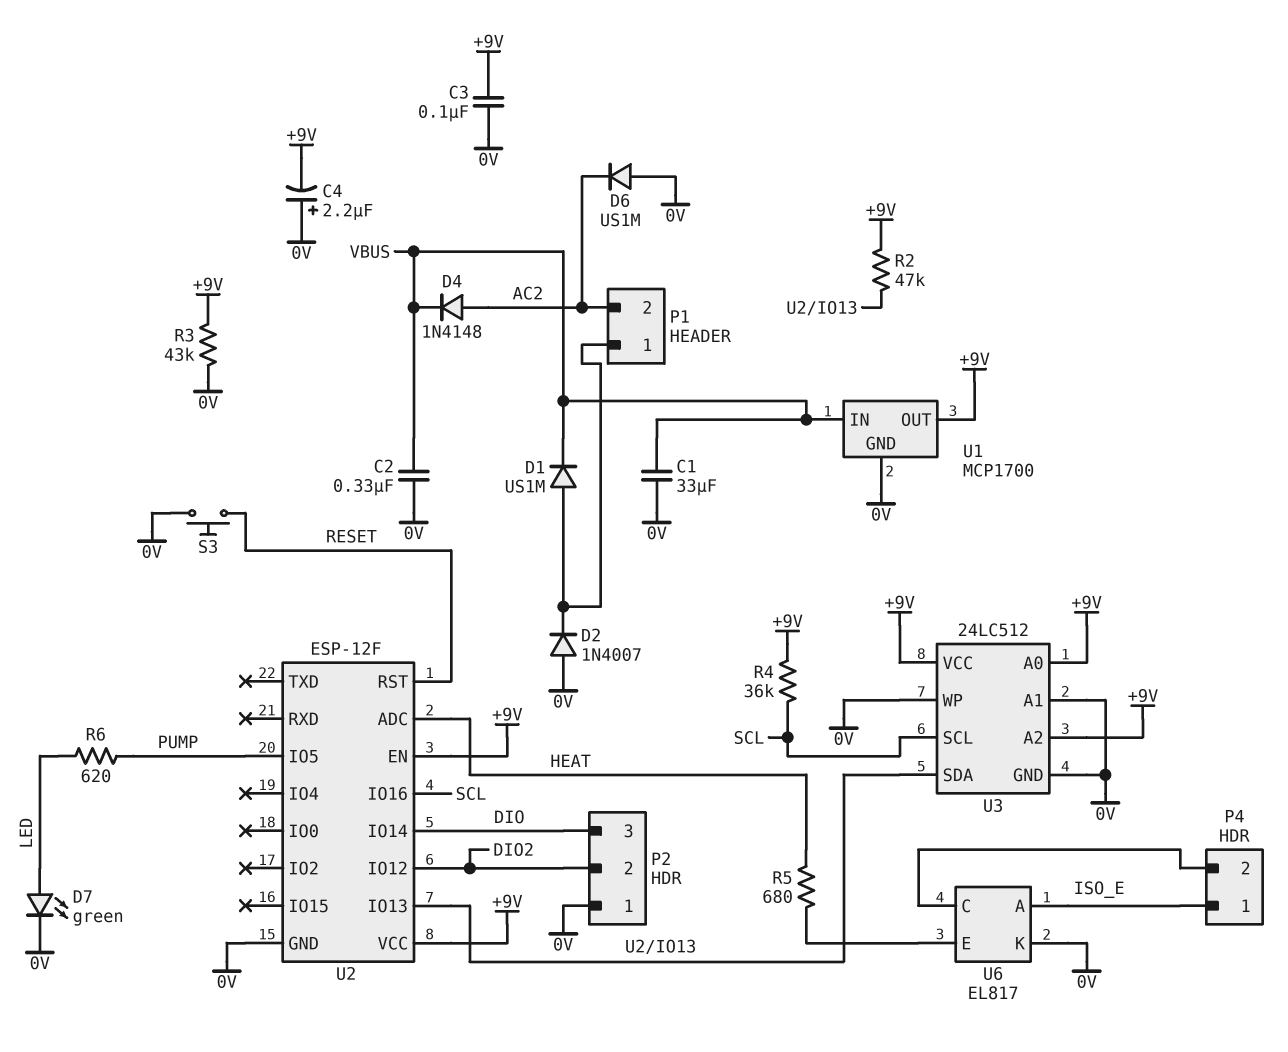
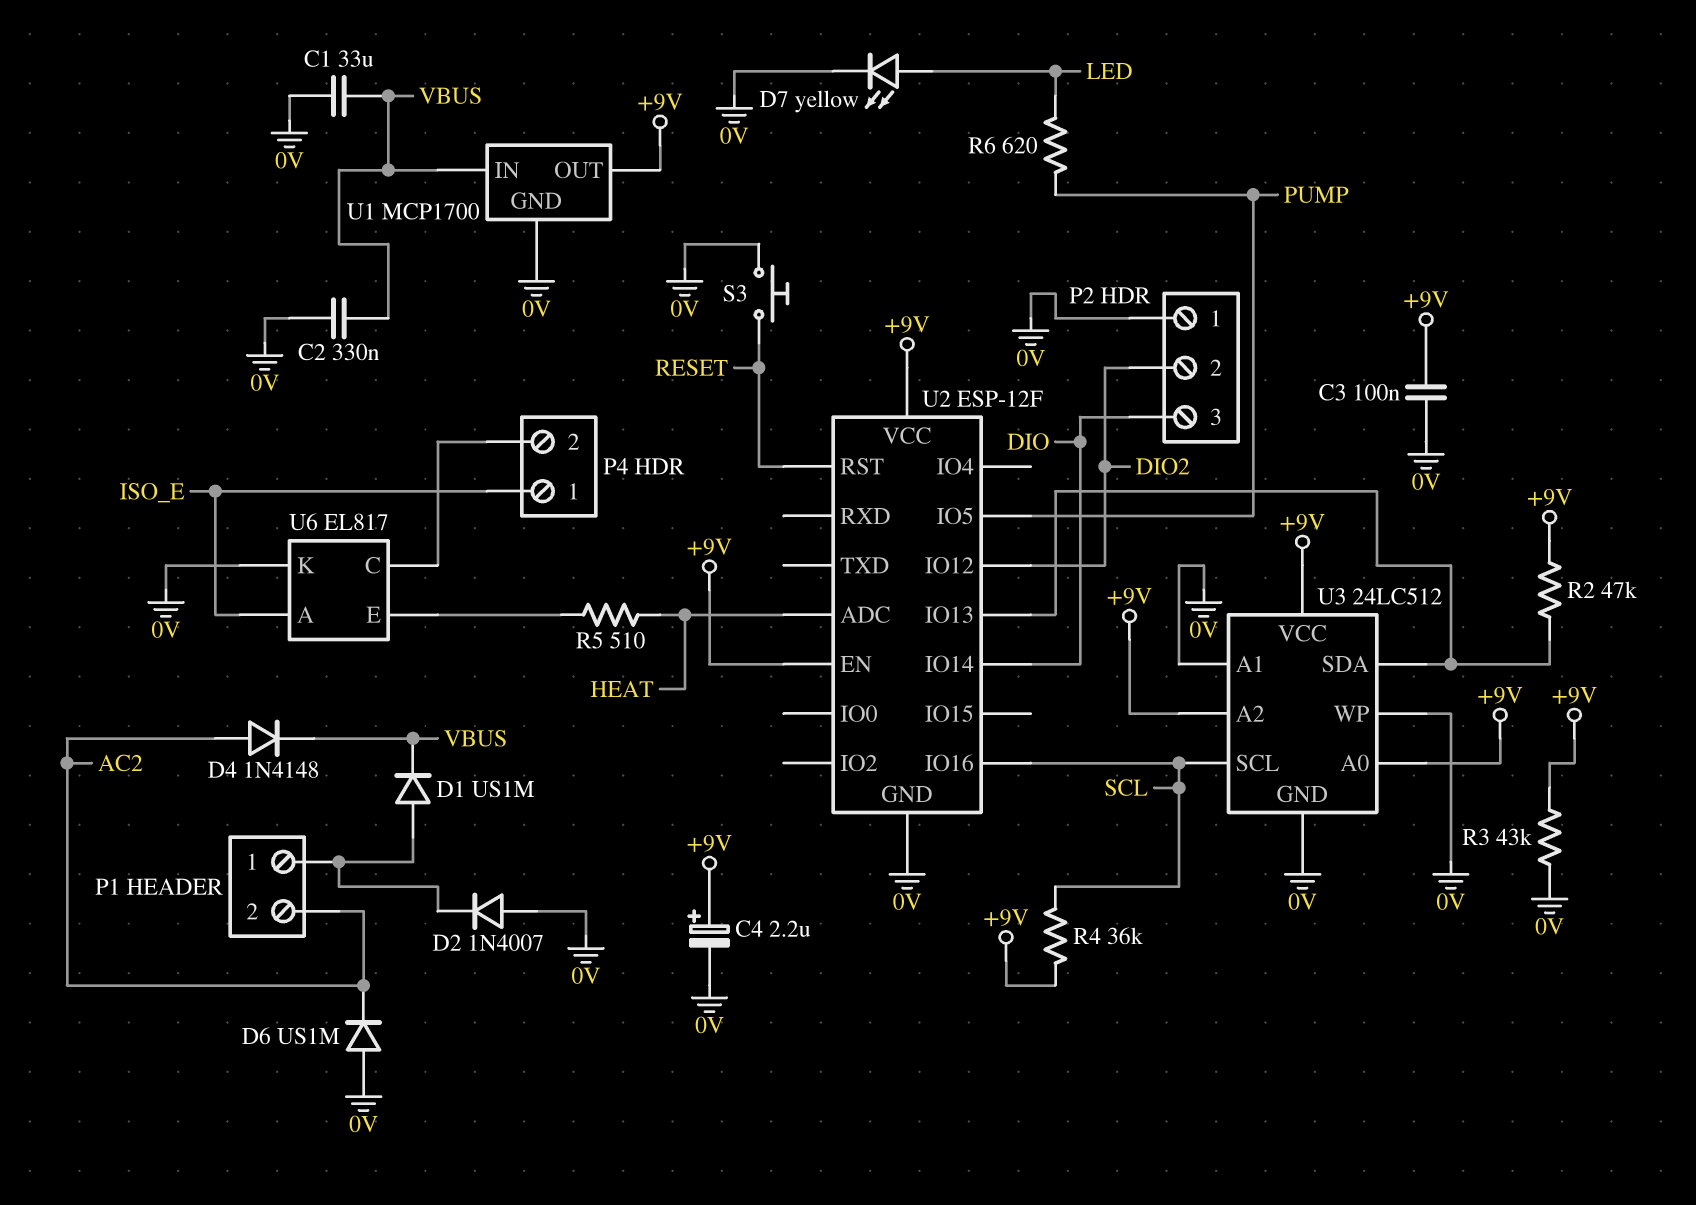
C4: 2.2uF (plus 0V, minus +9V) -> 2.2uF (plus +9V, minus 0V)
D7: LED green (A LED, K 0V) -> LED yellow (A LED, K 0V)
R5: 680 (HEAT, U6/E) -> 510 (HEAT, U6/E)

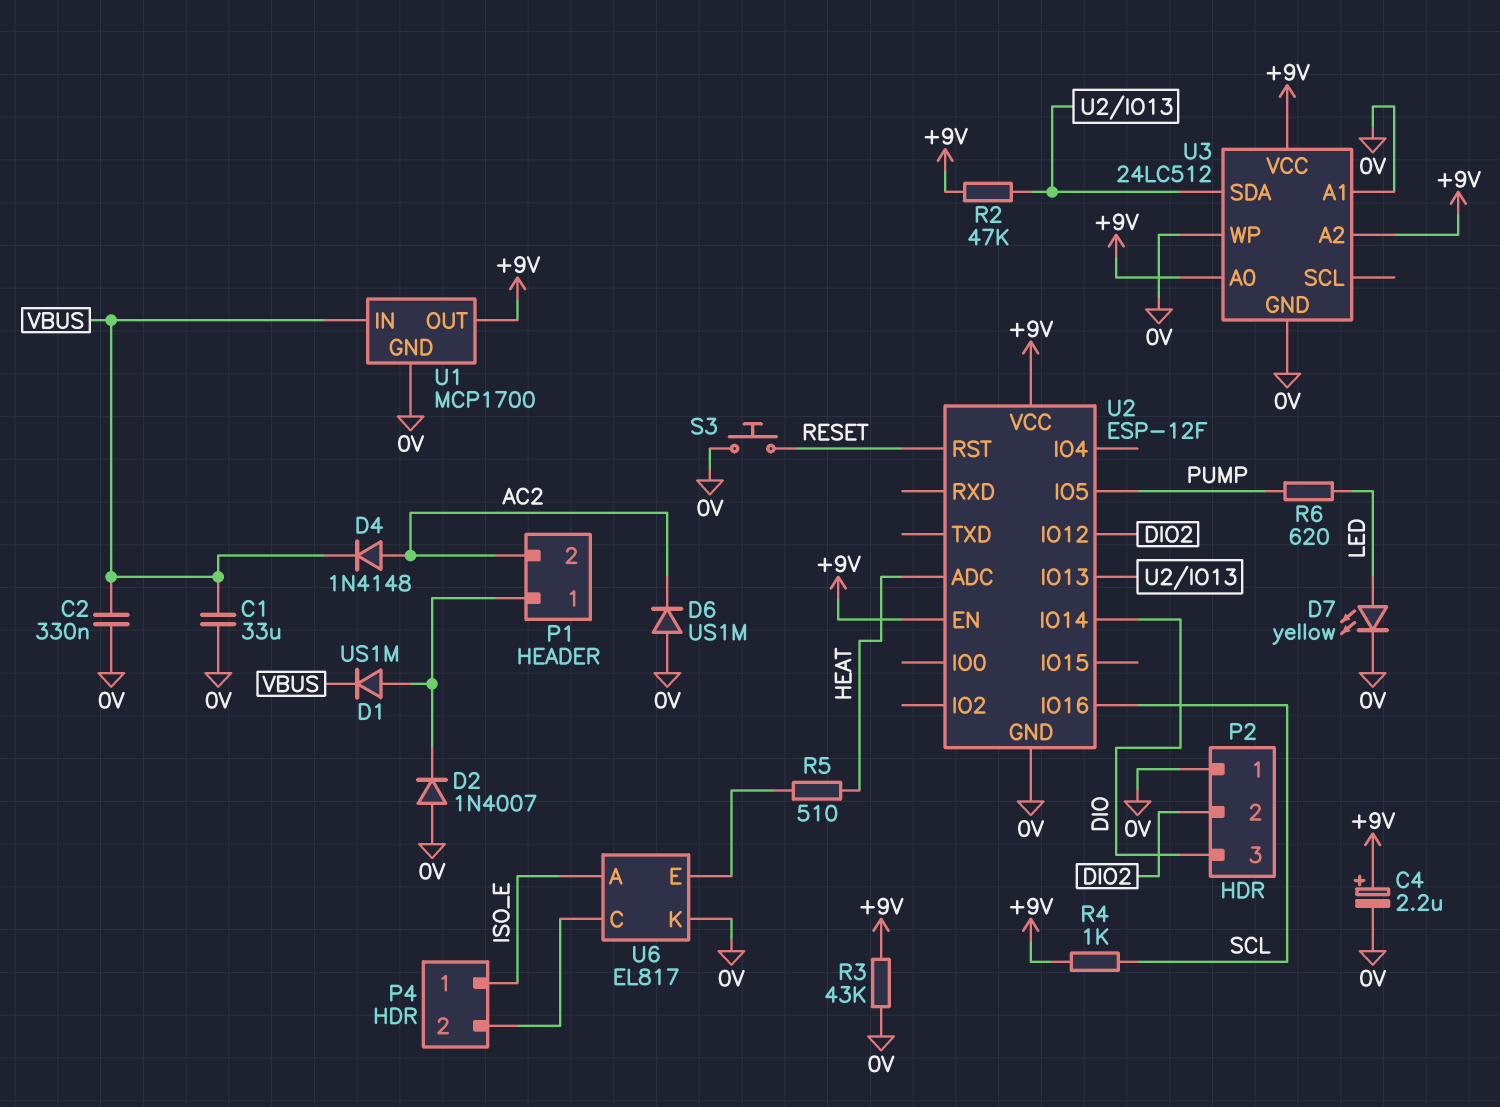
C3: 100nF (+9V, 0V) -> none
R4: 36k (+9V, SCL) -> 1k (+9V, SCL)
U3 pin SCL: SCL -> none

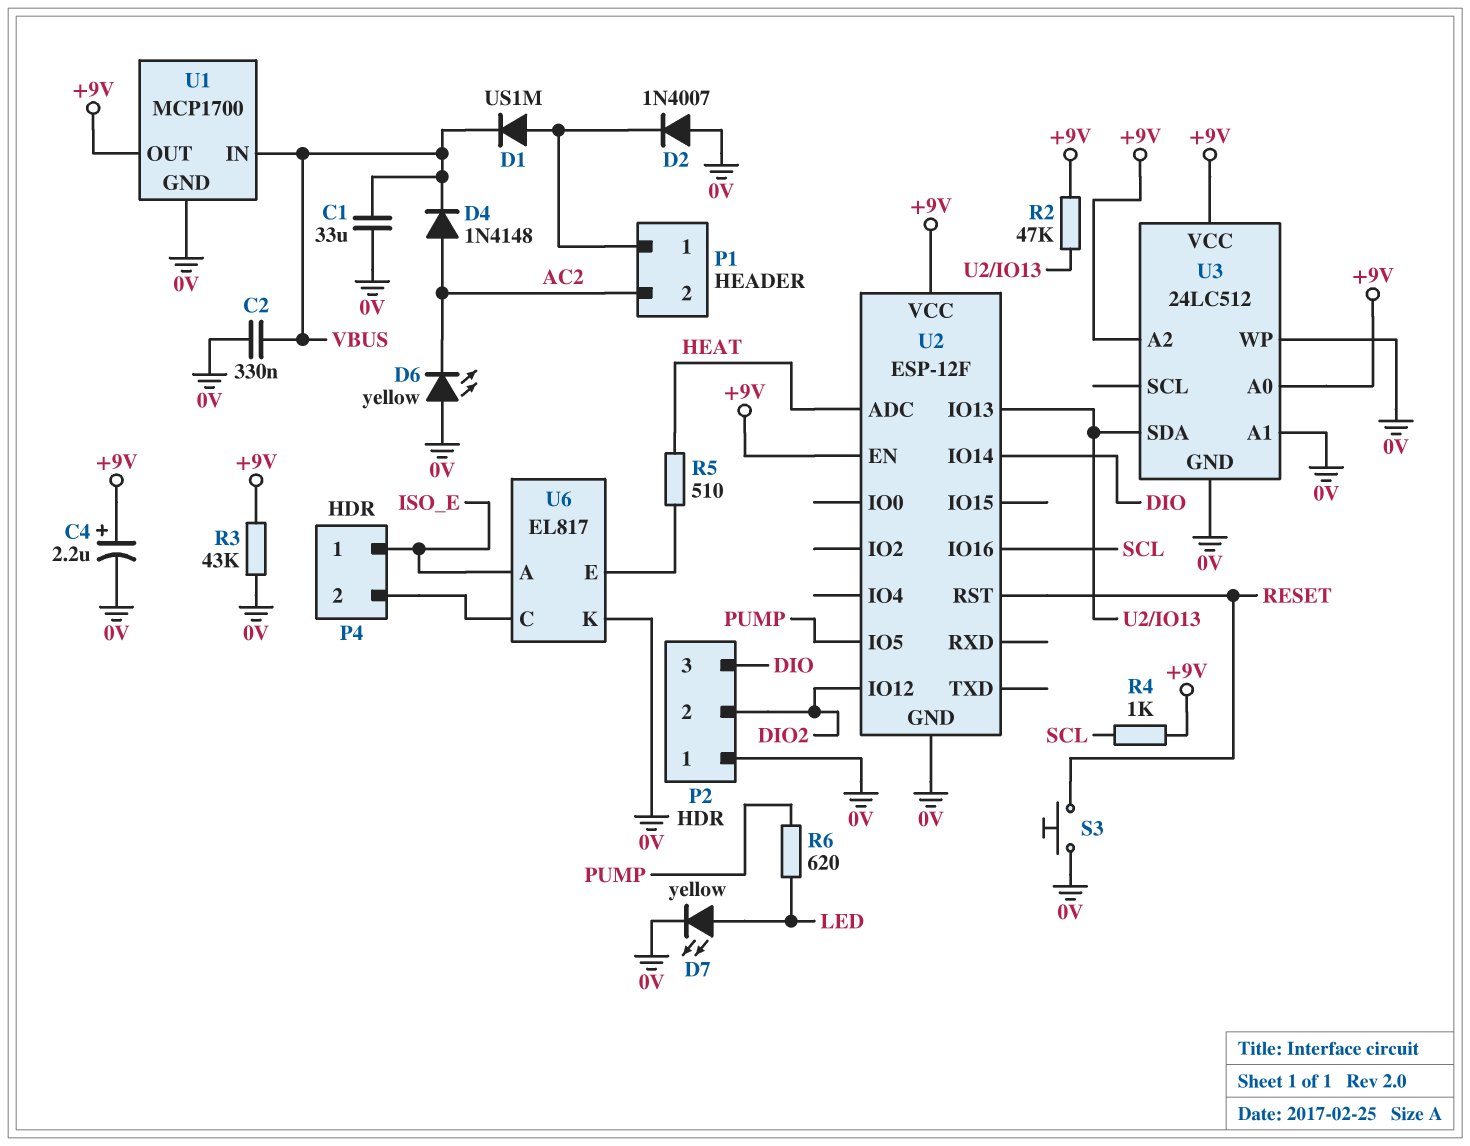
D6: diode US1M (A 0V, K AC2) -> LED yellow (A 0V, K AC2)

